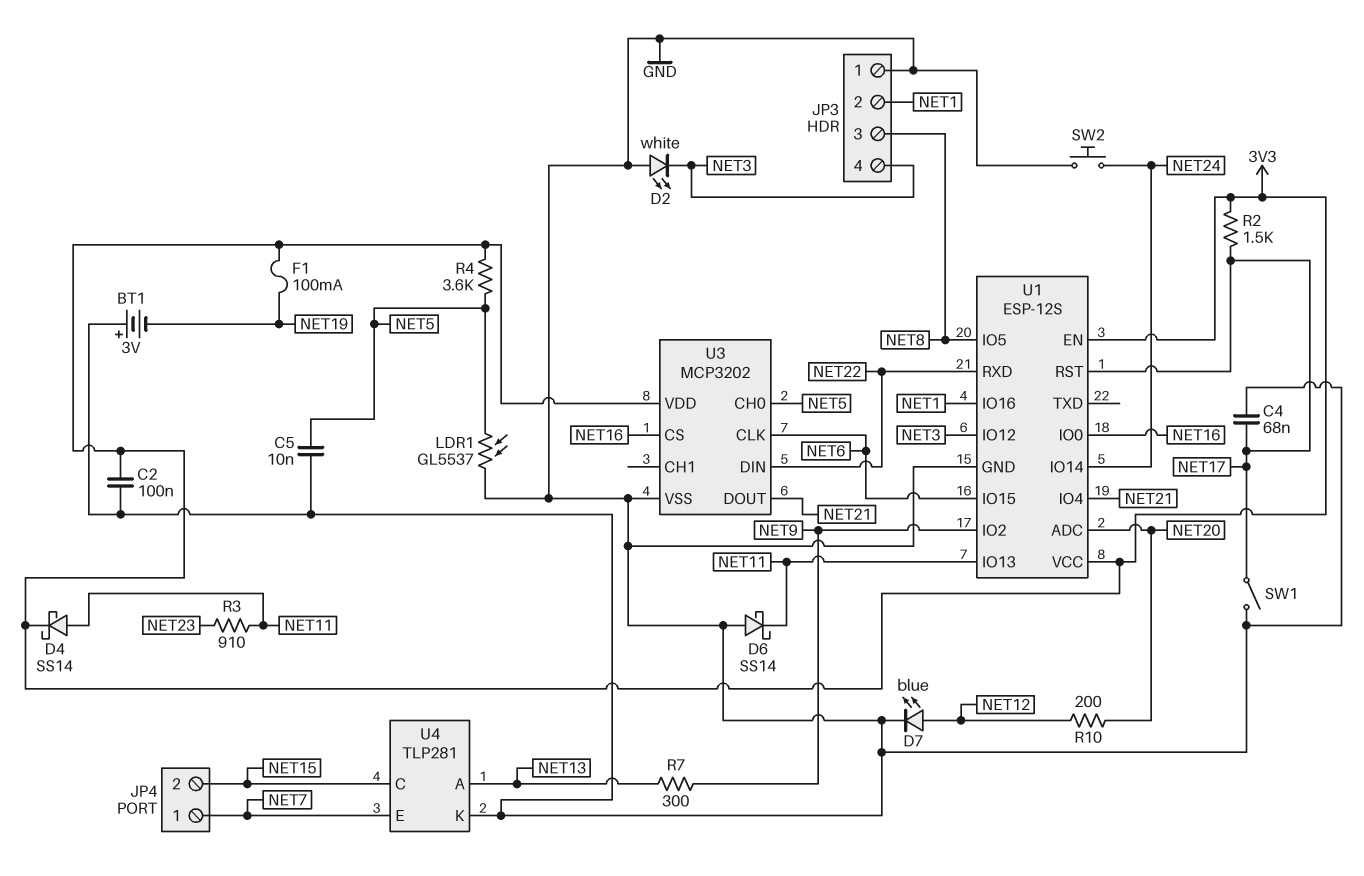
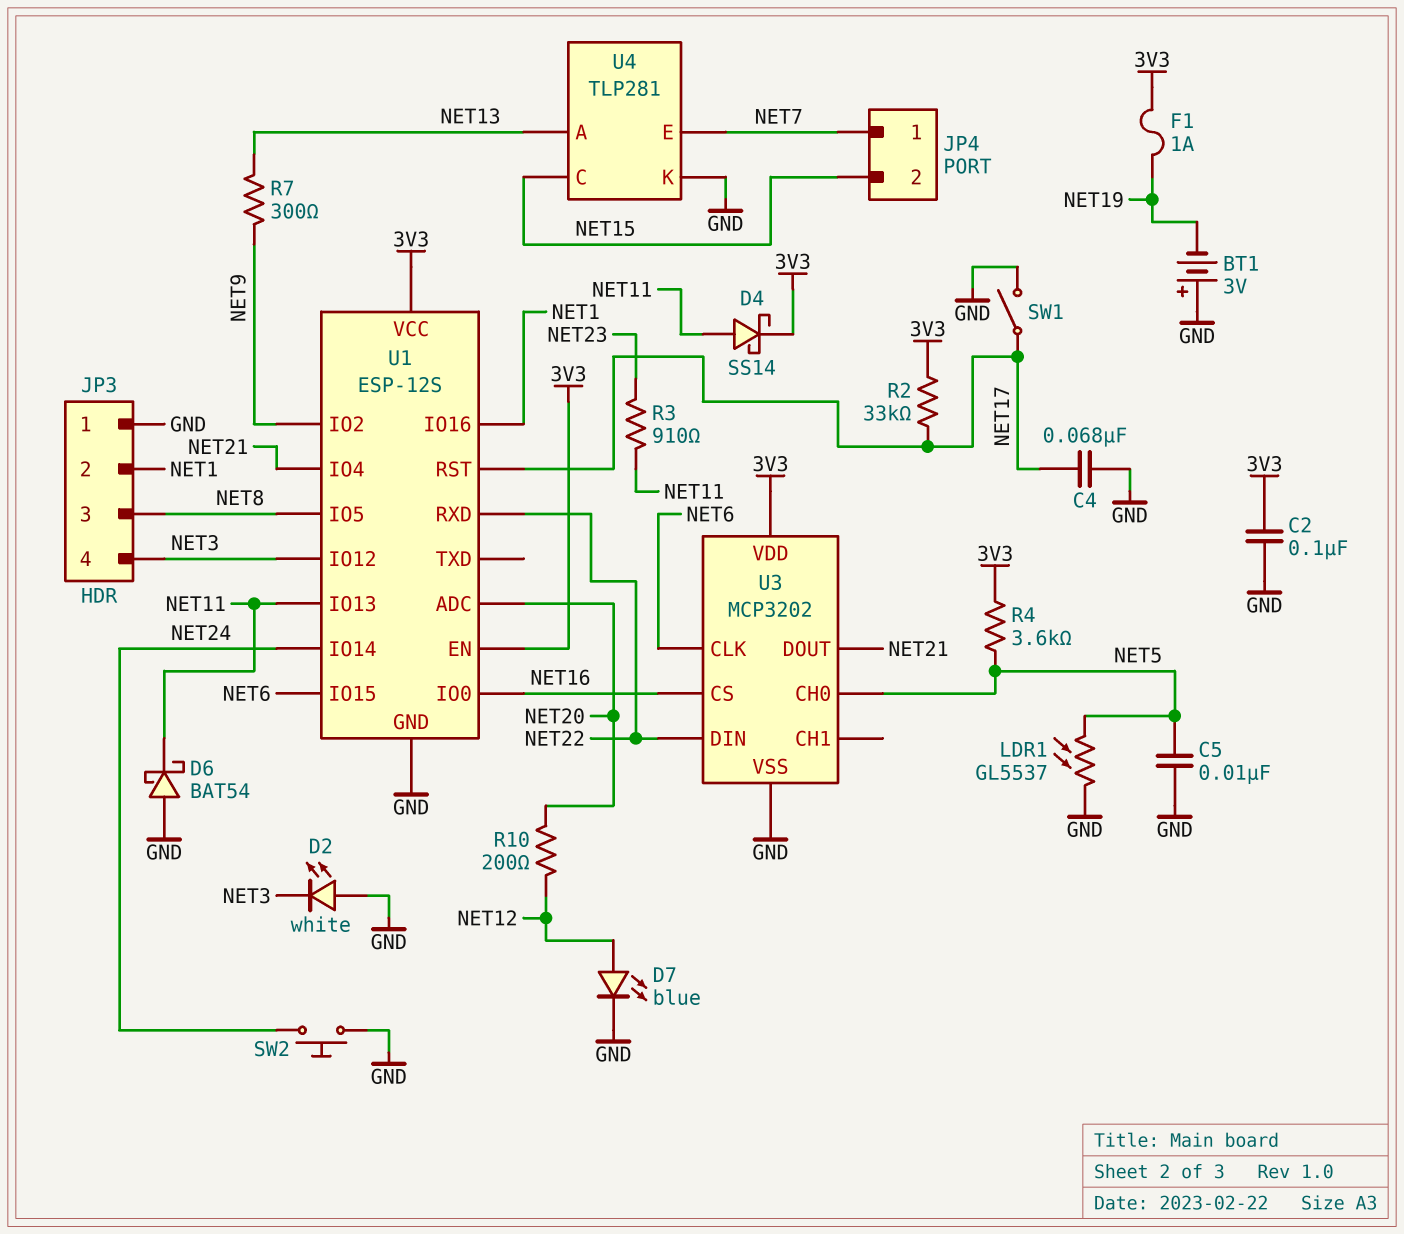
D6: schottky SS14 (A GND, K NET11) -> schottky BAT54 (A GND, K NET11)
F1: 100mA (3V3, NET19) -> 1A (3V3, NET19)
R2: 1.5k (3V3, NET17) -> 33k (3V3, NET17)

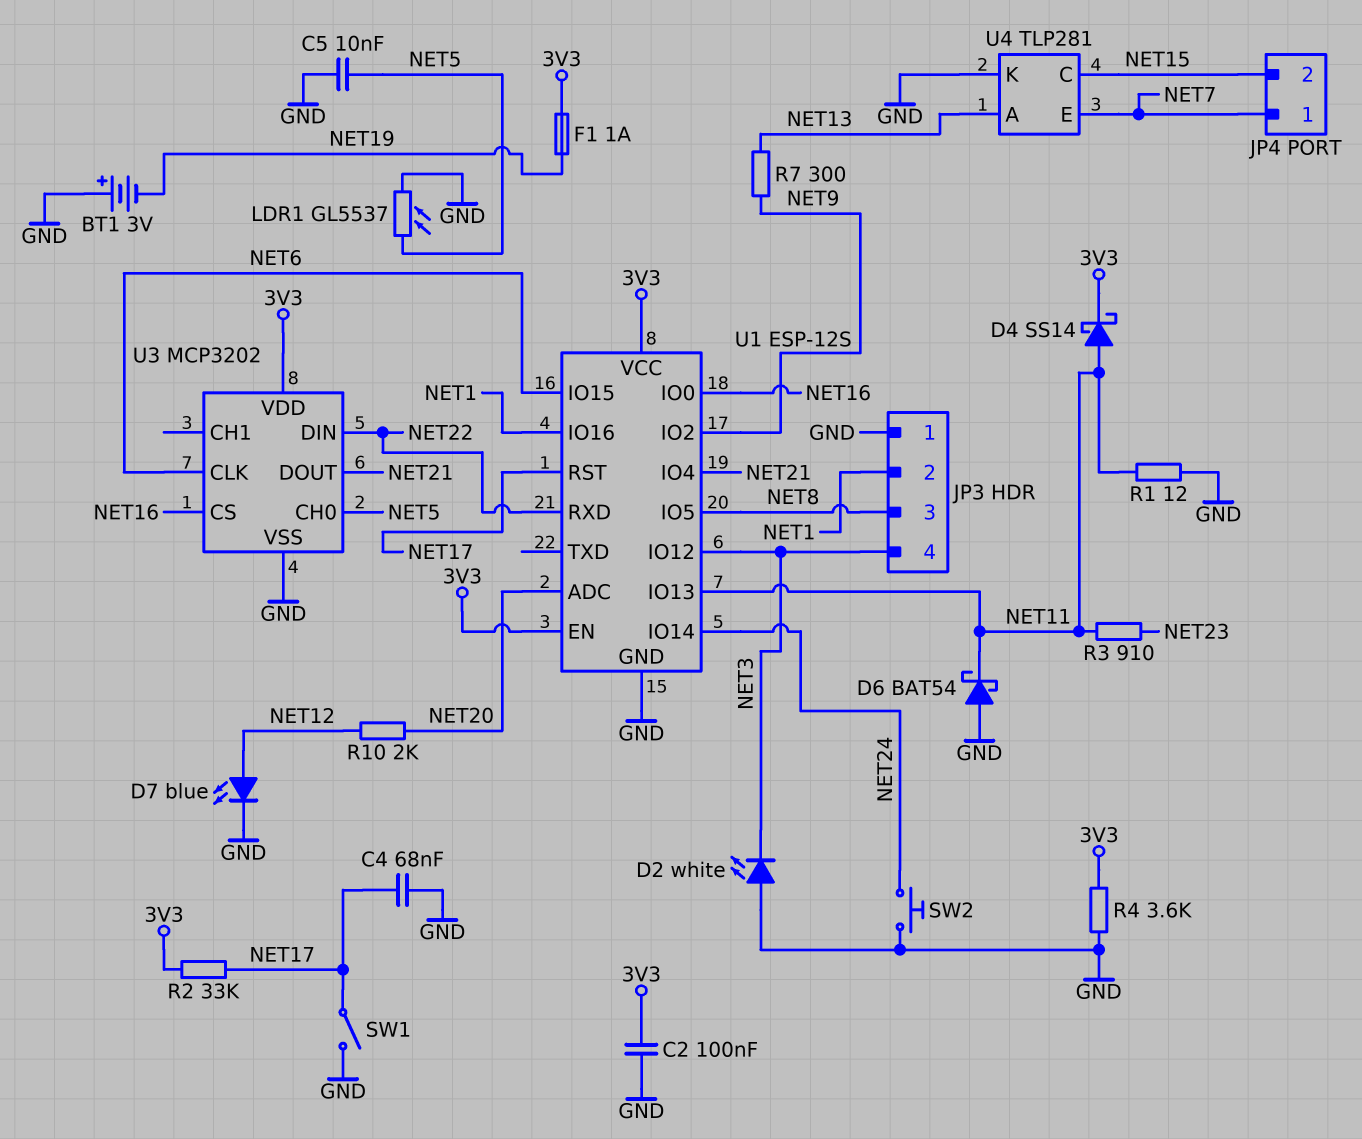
R1: none -> 12 (GND, NET11)
R4: 3.6k (3V3, NET5) -> 3.6k (3V3, GND)
R10: 200 (NET12, NET20) -> 2k (NET12, NET20)

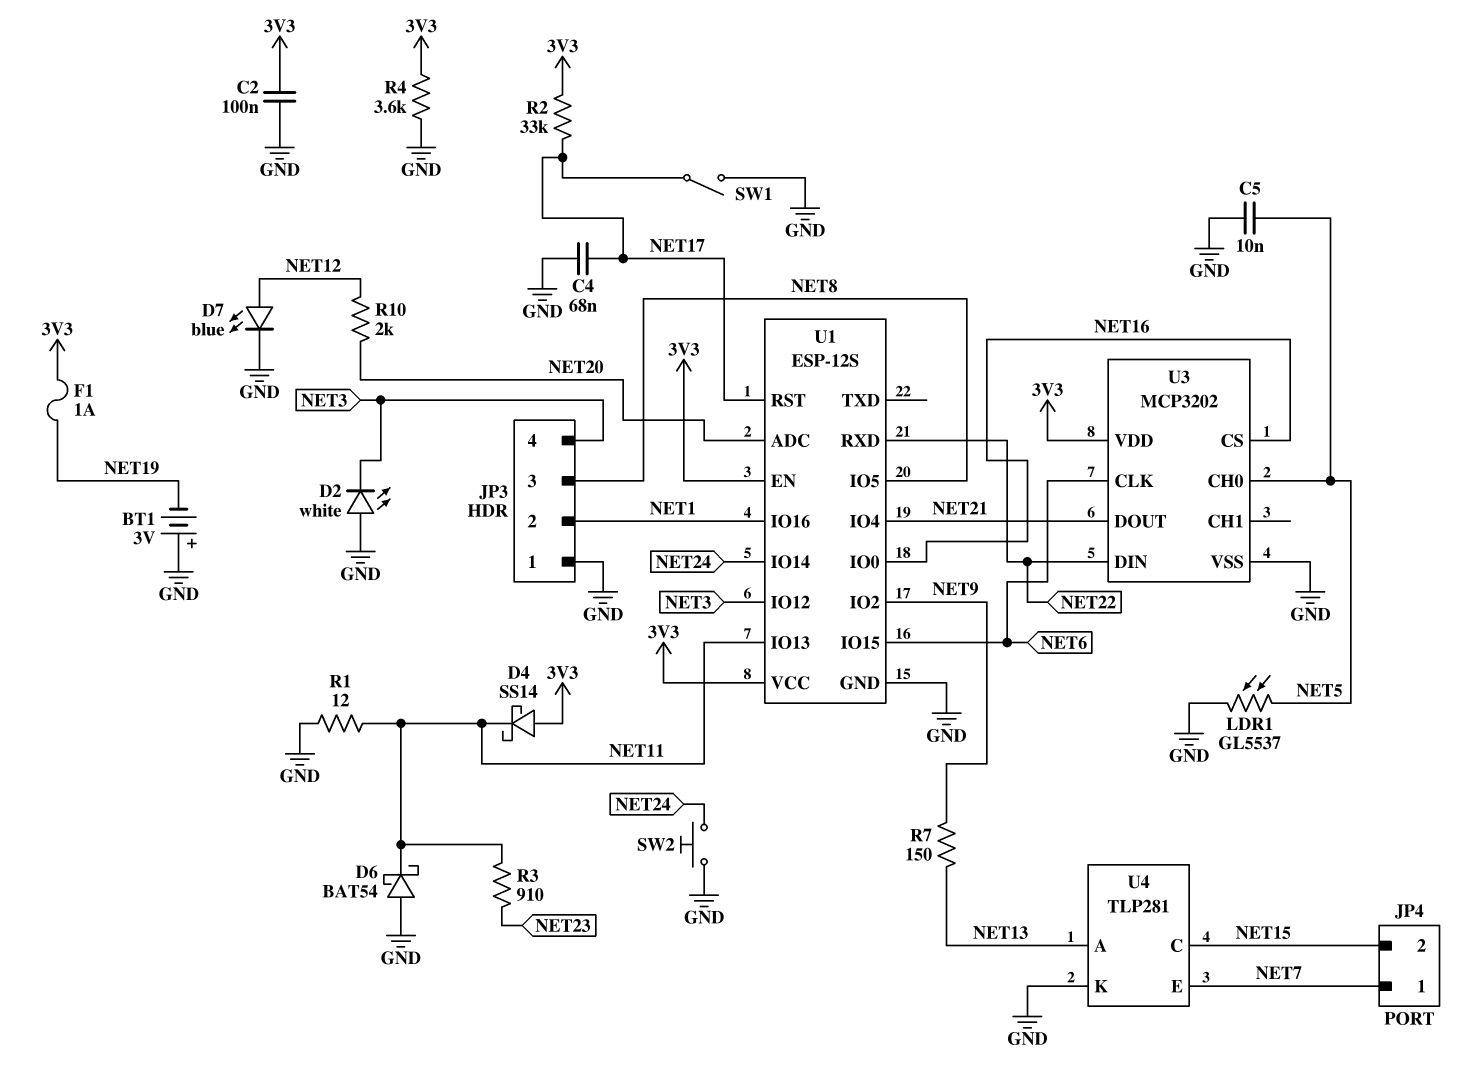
D4: schottky SS14 (A NET11, K 3V3) -> schottky SS14 (A 3V3, K NET11)
R7: 300 (NET9, NET13) -> 150 (NET9, NET13)

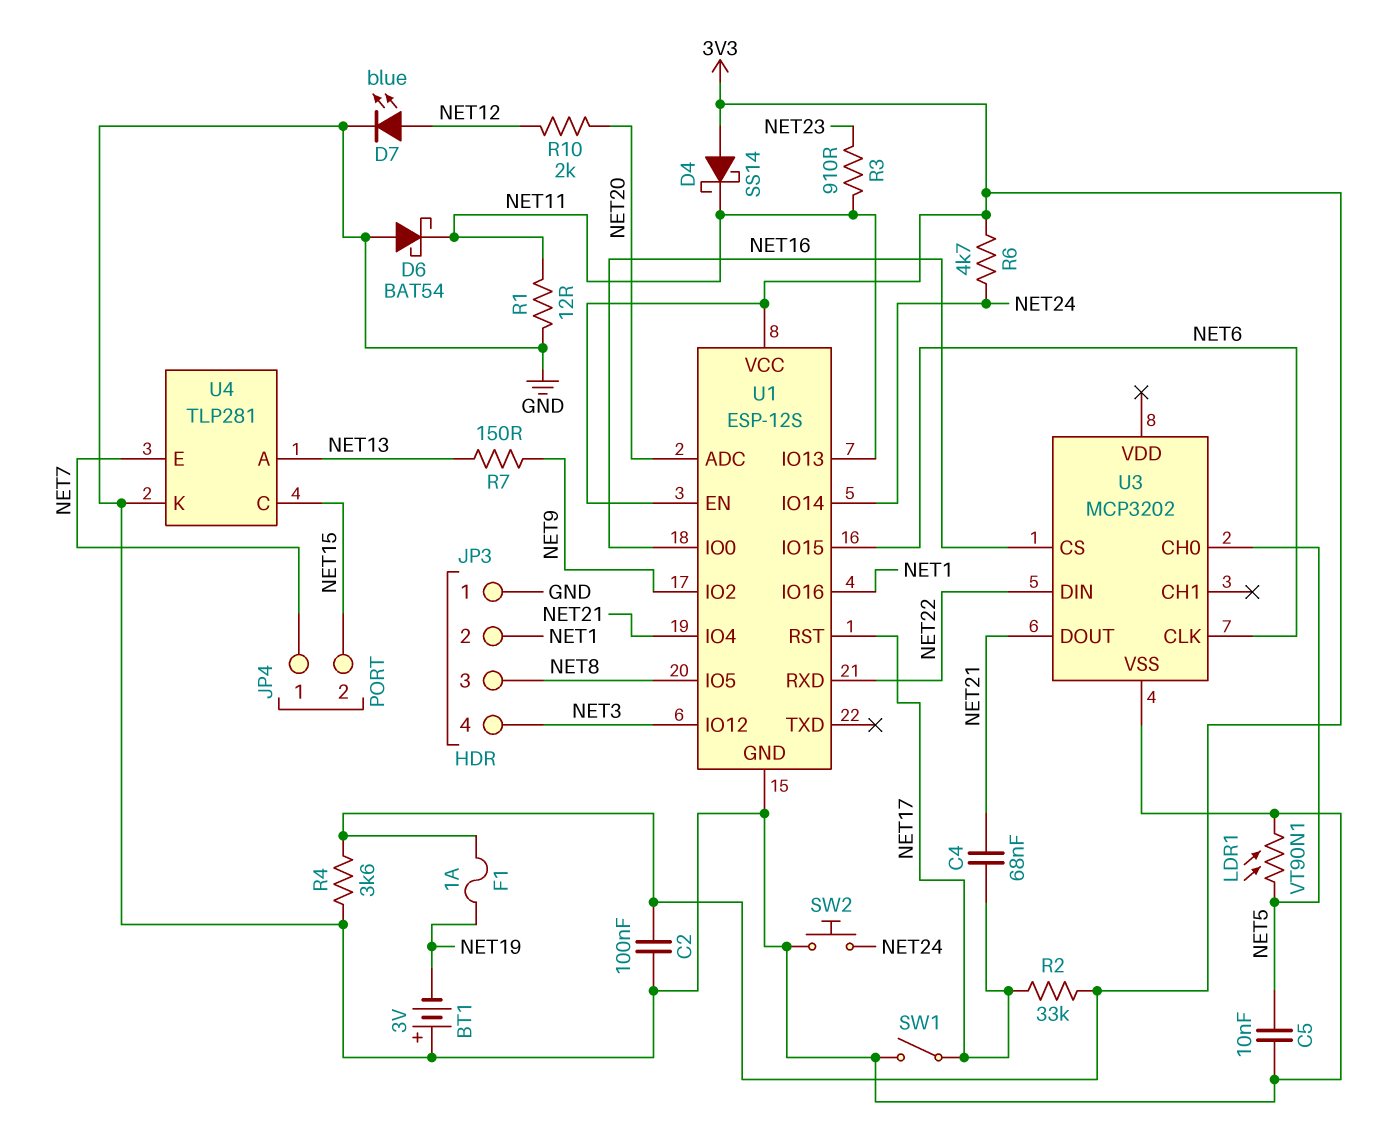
C4: 68nF (GND, NET17) -> 68nF (NET17, NET21)
D2: LED white (A GND, K NET3) -> none
LDR1: GL5537 (GND, NET5) -> VT90N1 (GND, NET5)
R6: none -> 4.7k (3V3, NET24)
U3 pin VDD: 3V3 -> none

